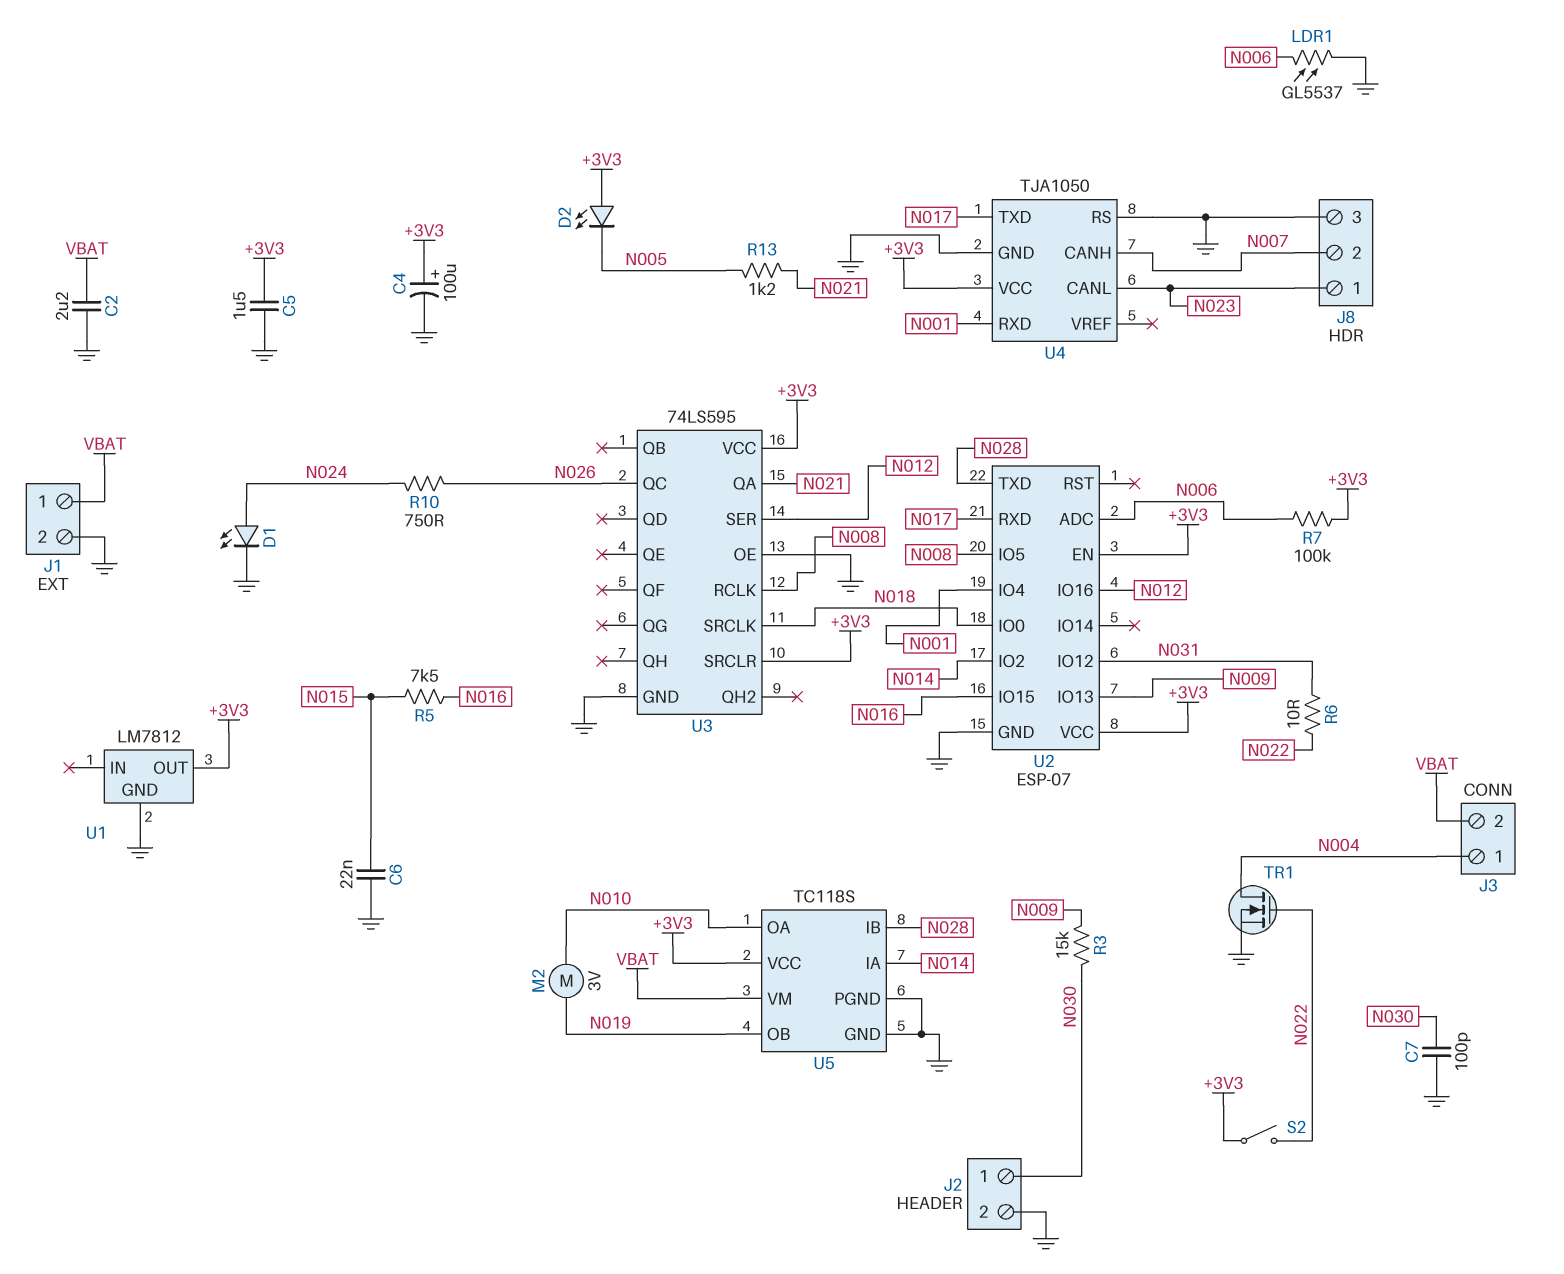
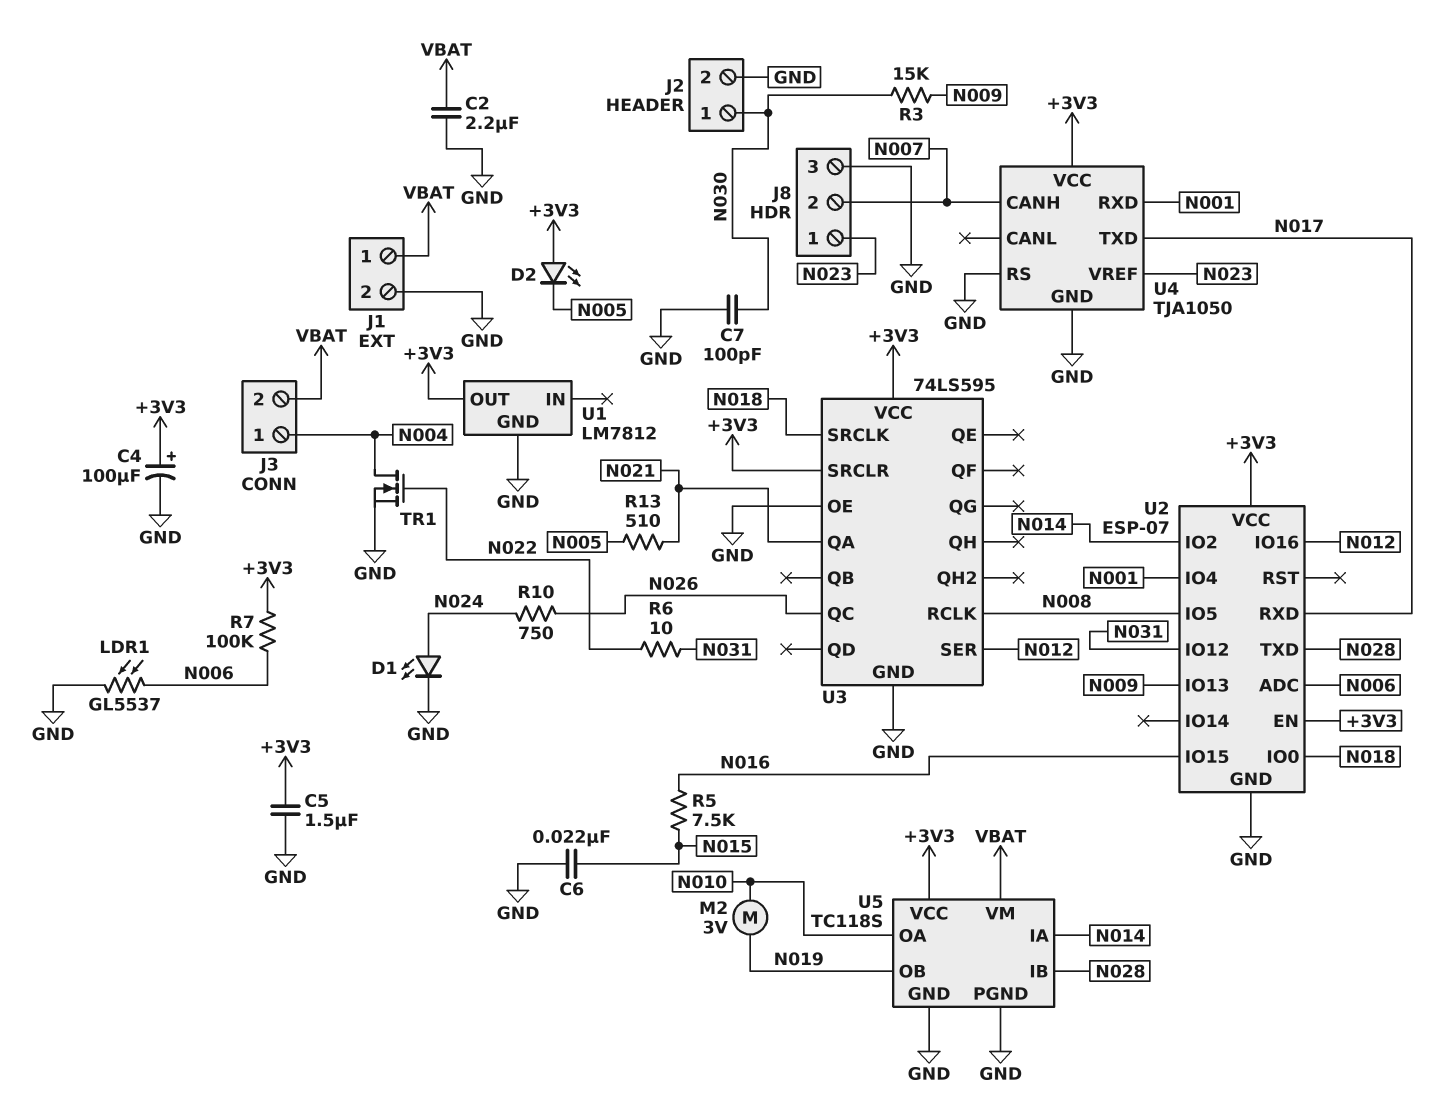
R13: 1.2k (N005, N021) -> 510 (N005, N021)
S2: switch (+3V3, N022) -> none
U4 pin CANL: N023 -> none
U4 pin VREF: none -> N023

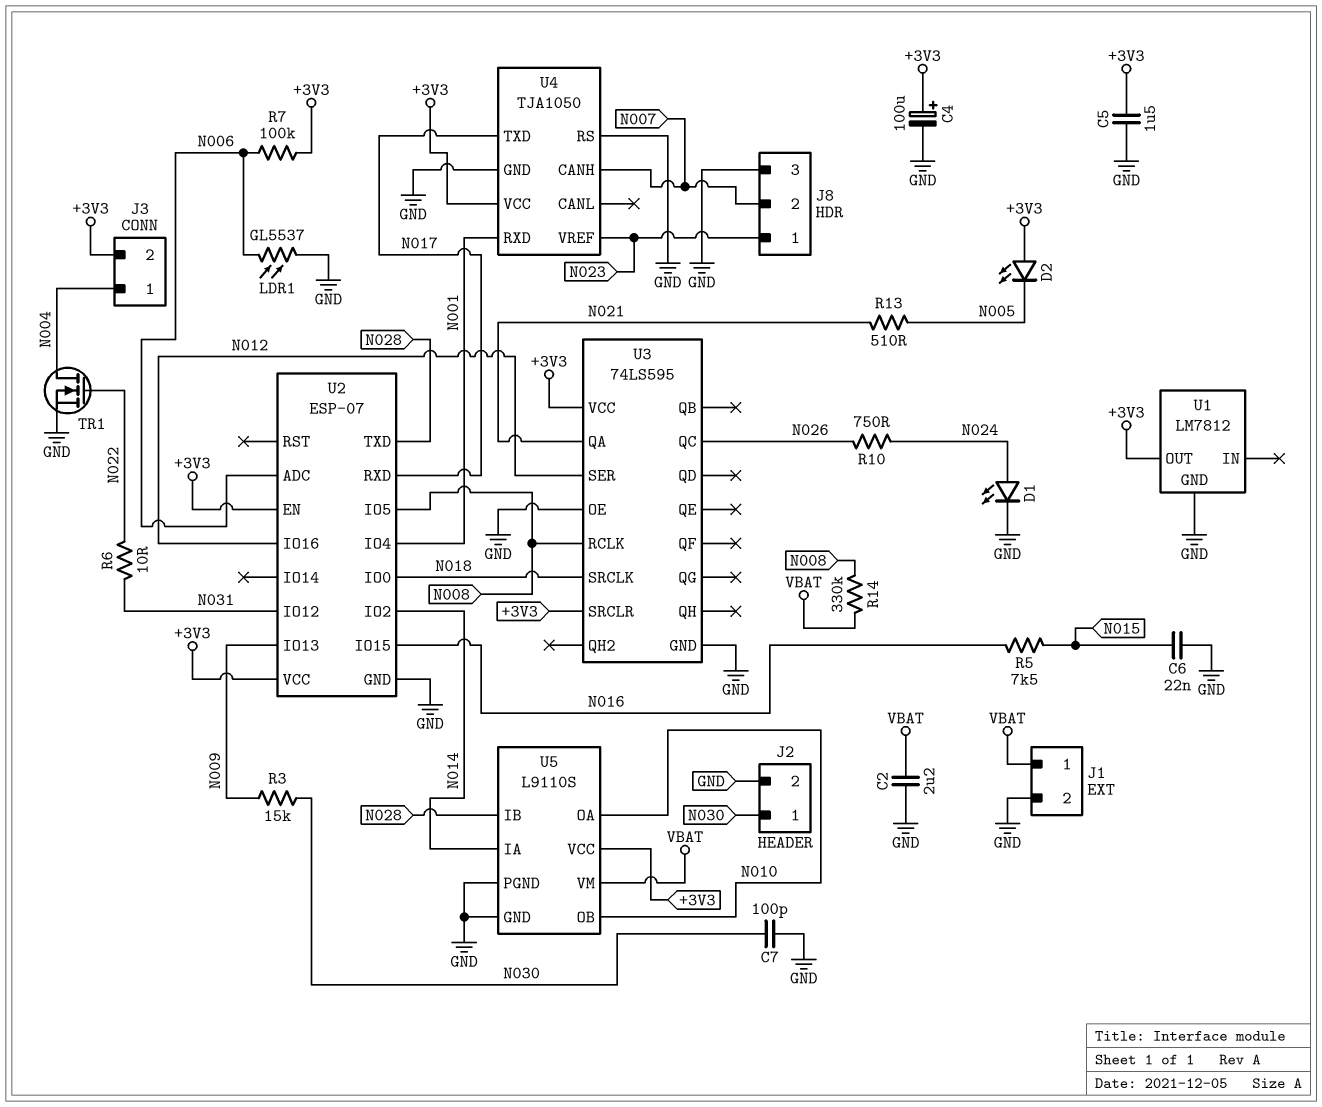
J3 pin 2: VBAT -> +3V3
M2: motor 3V (N010, N019) -> none
R14: none -> 330k (N008, VBAT)
U5: TC118S -> L9110S
U5 pin OB: N019 -> N010

